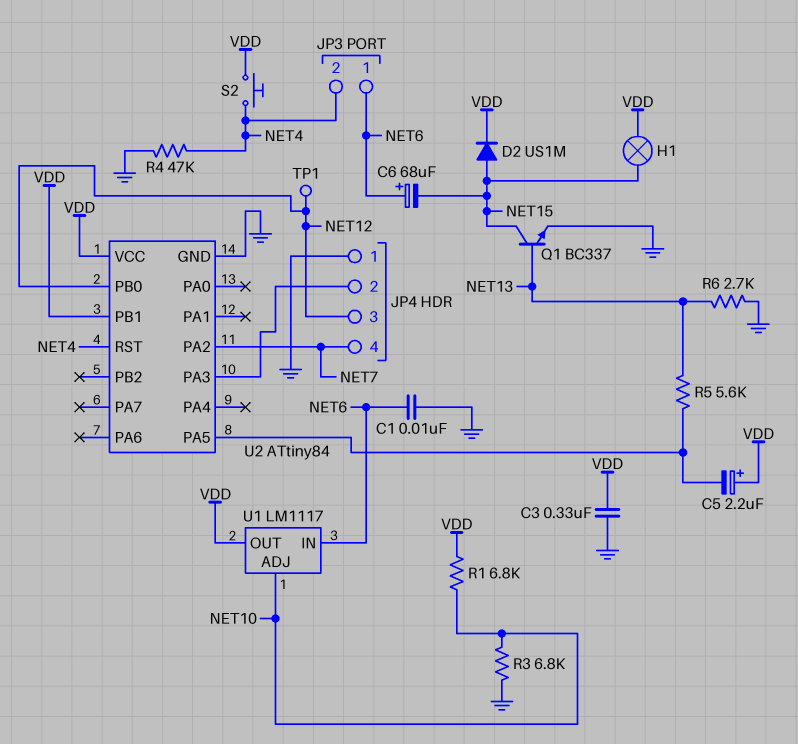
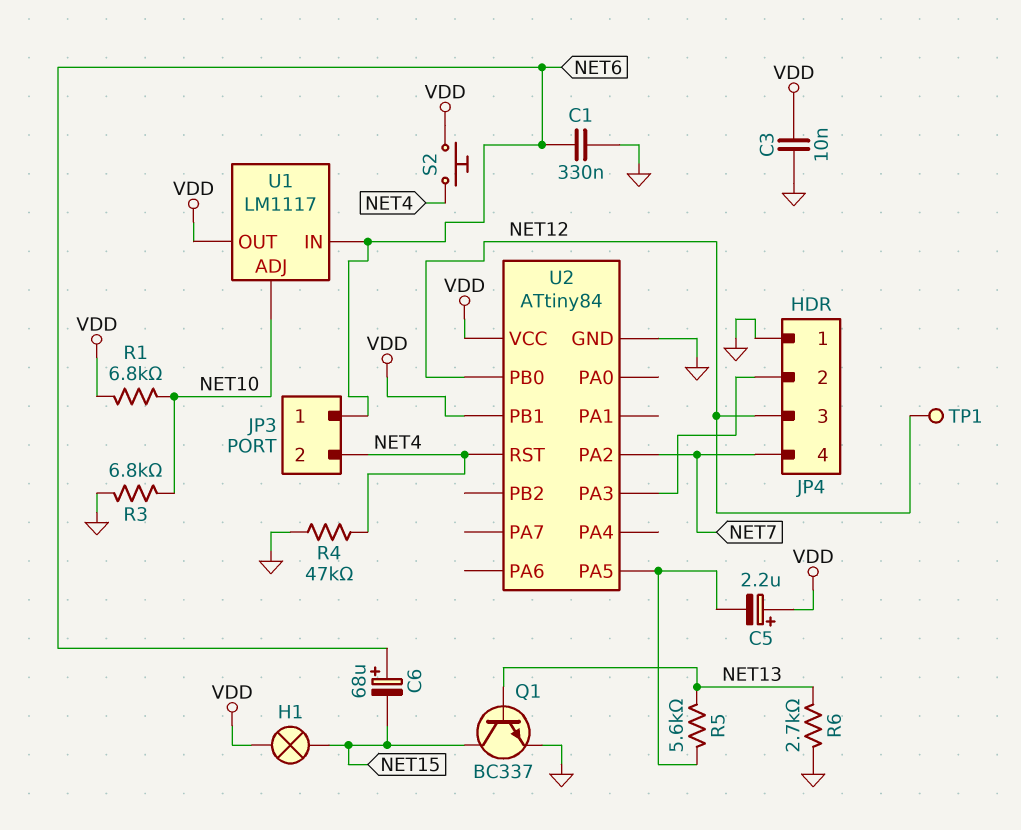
C1: 10nF (GND, NET6) -> 330nF (GND, NET6)
C3: 330nF (GND, VDD) -> 10nF (GND, VDD)
D2: diode US1M (A NET15, K VDD) -> none

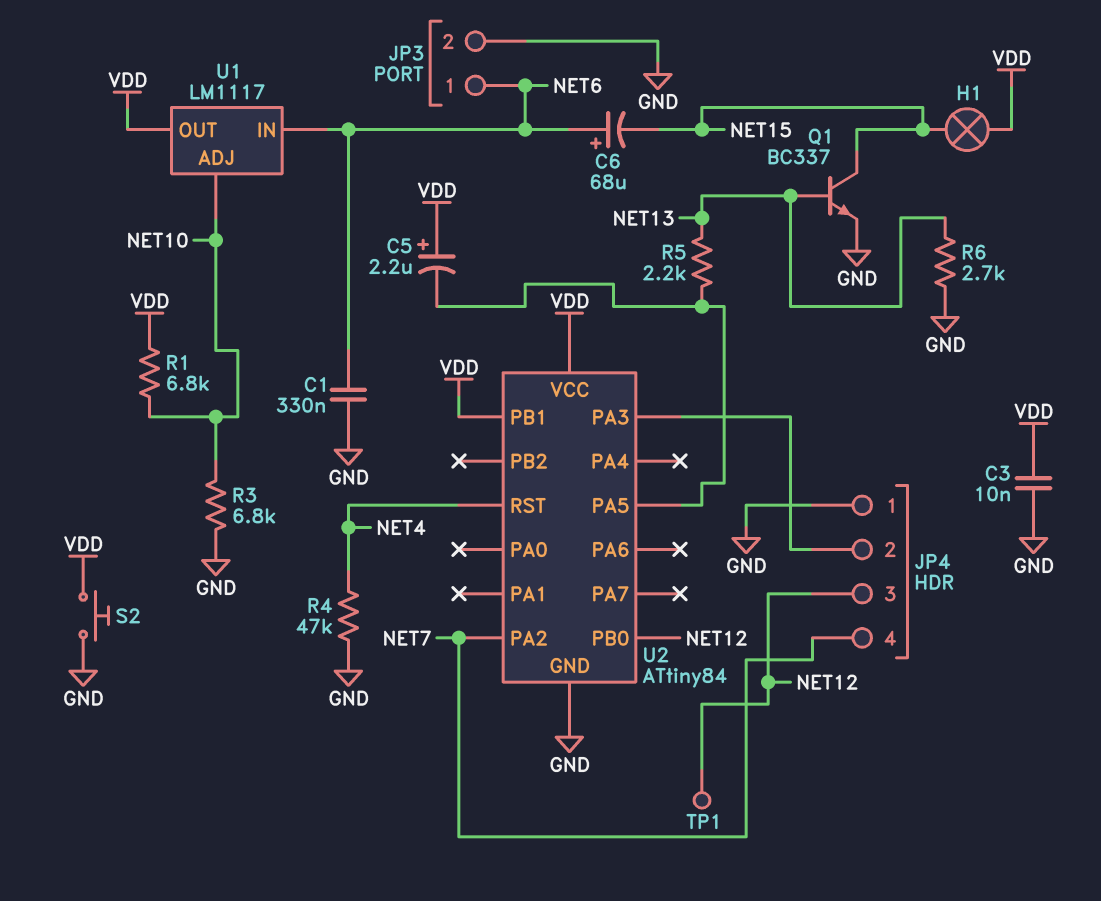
JP3 pin 2: NET4 -> GND
R5: 5.6k (NET13, U2/PA5) -> 2.2k (NET13, U2/PA5)
S2: button (NET4, VDD) -> button (GND, VDD)

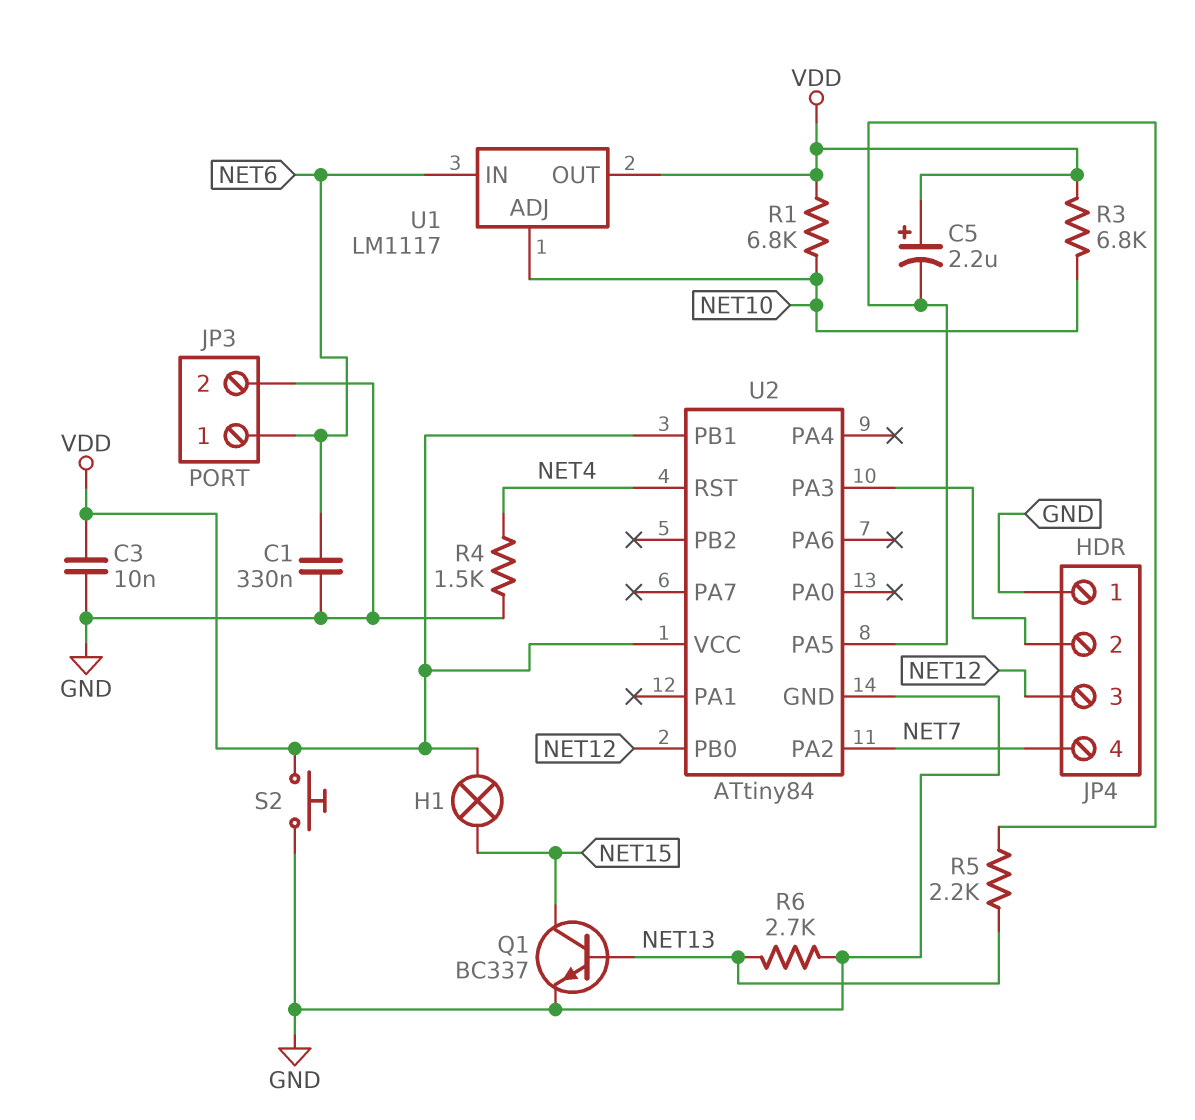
C6: 68uF (plus NET6, minus NET15) -> none
R3: 6.8k (GND, NET10) -> 6.8k (NET10, VDD)
R4: 47k (GND, NET4) -> 1.5k (GND, NET4)
TP1: test point (NET12) -> none

